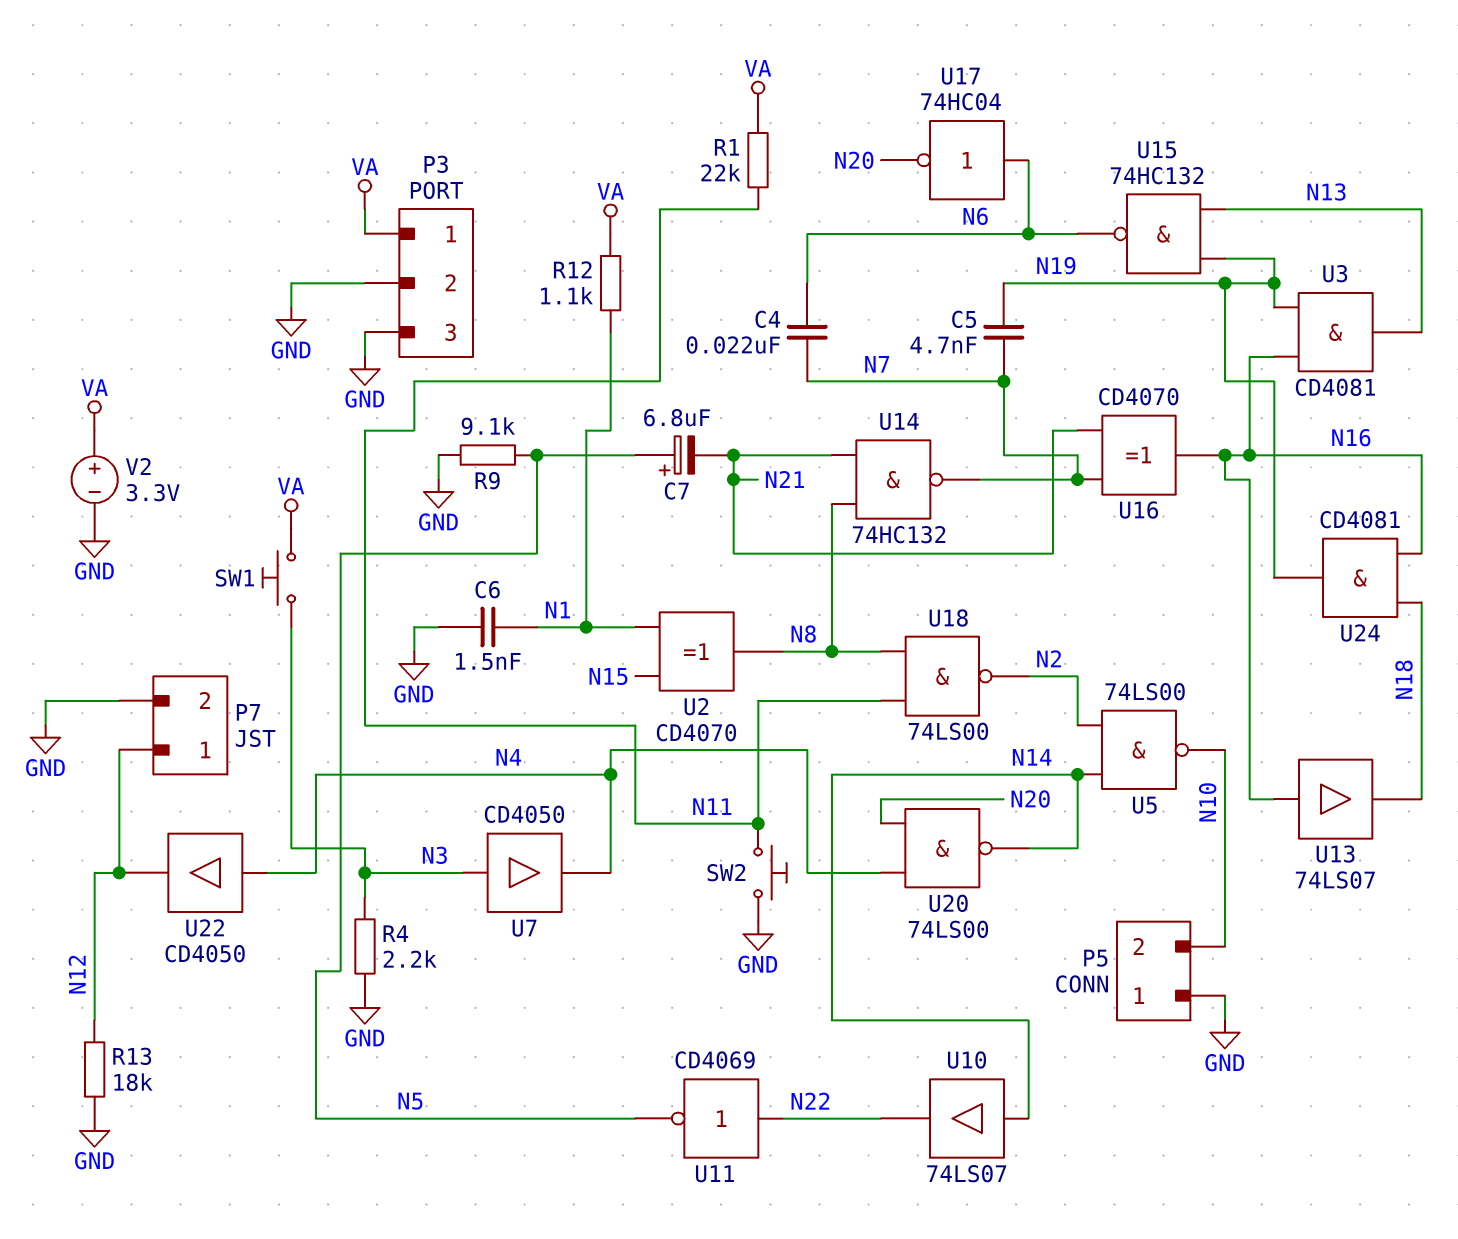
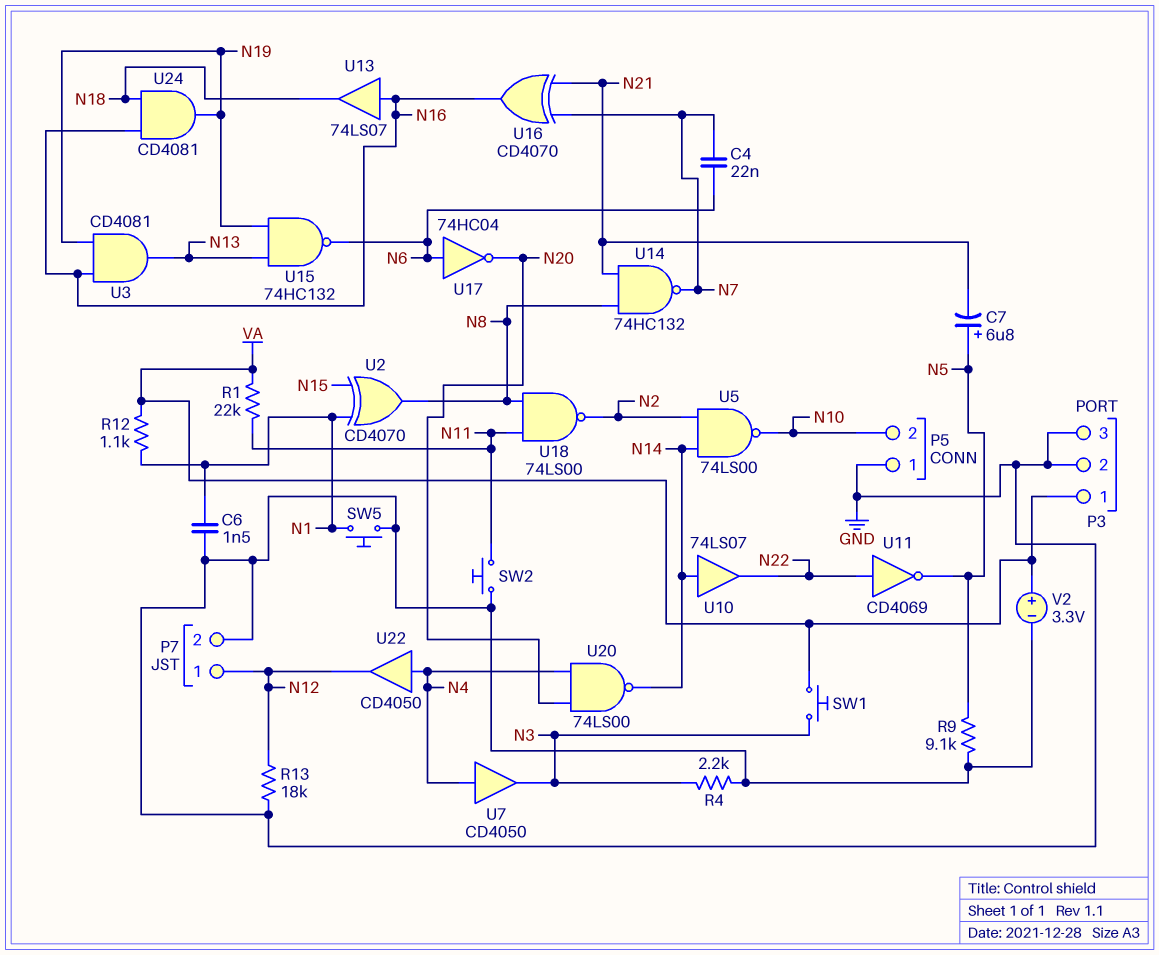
C5: 4.7nF (N7, N19) -> none
SW5: none -> button (GND, N1)
U7: buffer CD4050 (in N3, out N4) -> buffer CD4050 (in N4, out N3)

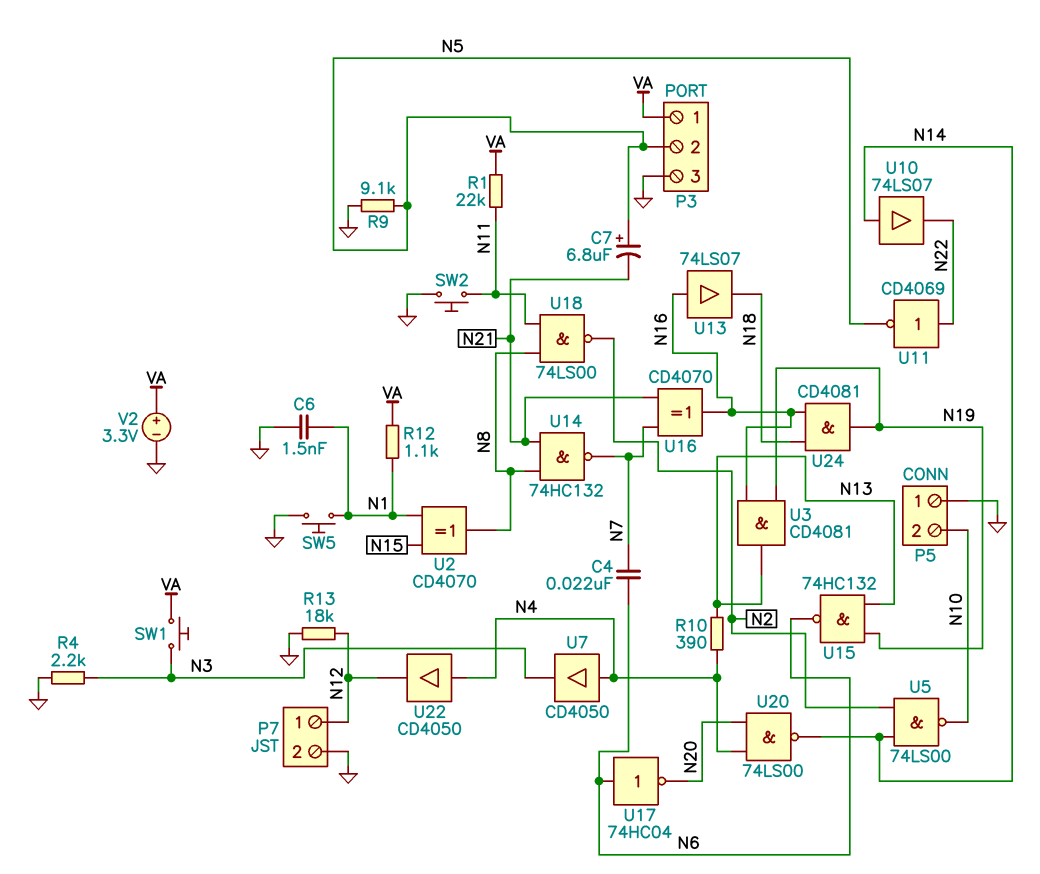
P3 pin 2: GND -> N5
R10: none -> 390 (N4, N13)

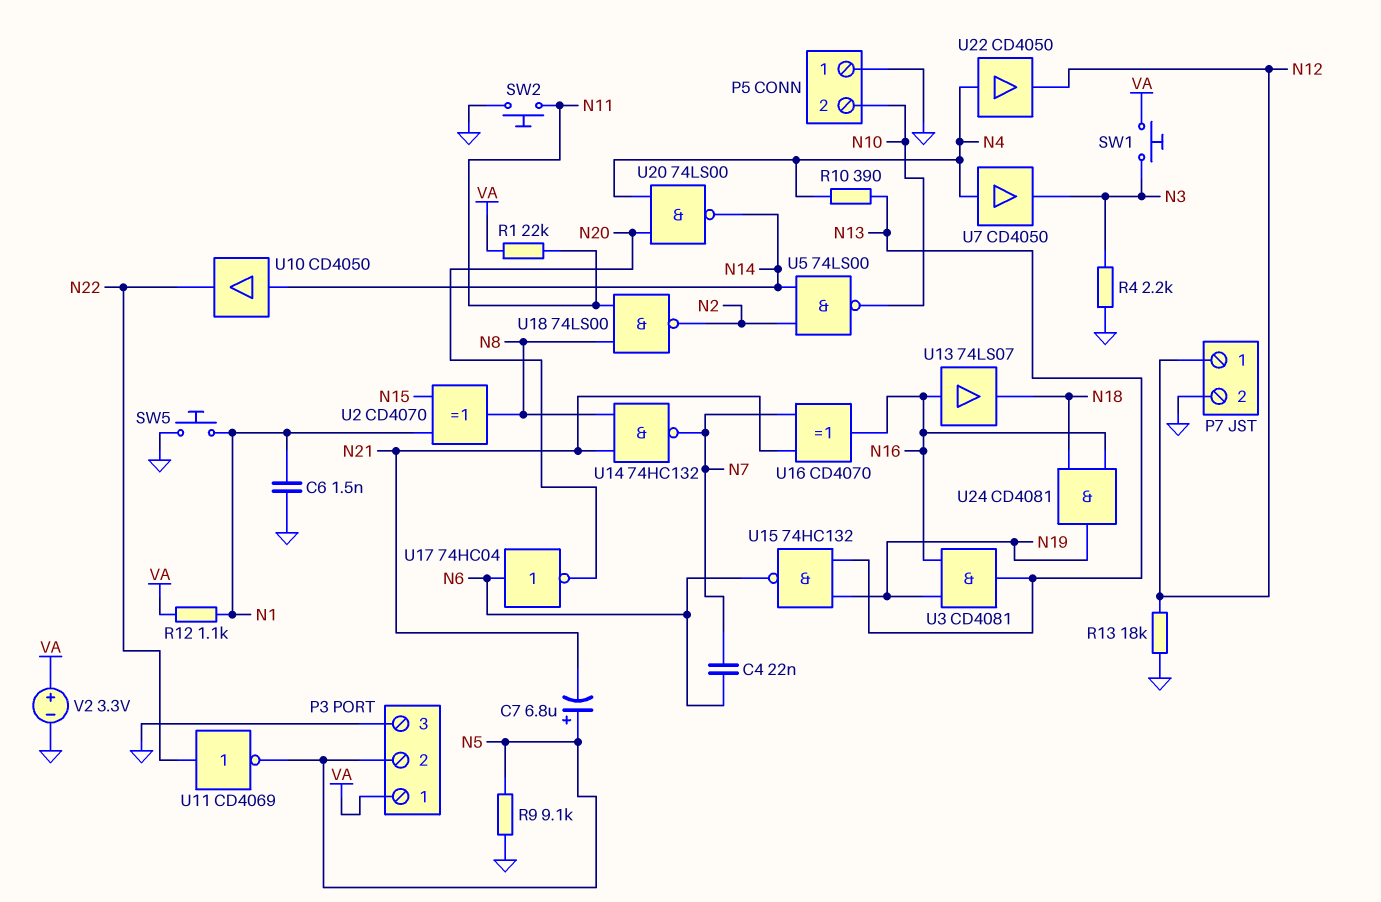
U10: buffer 74LS07 (in N14, out N22) -> buffer CD4050 (in N14, out N22)

